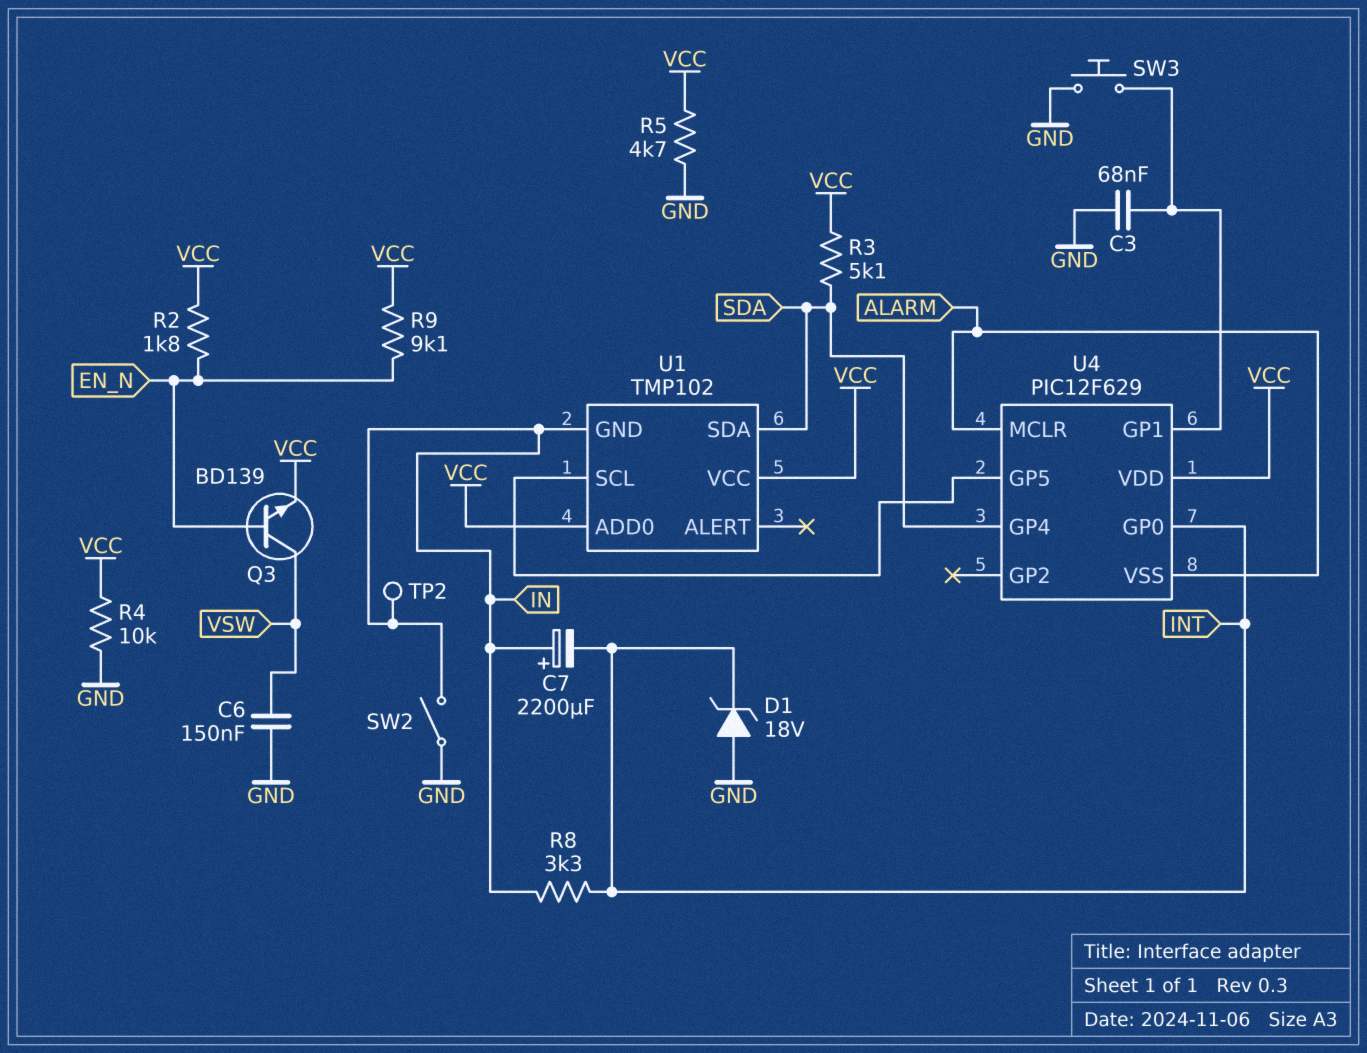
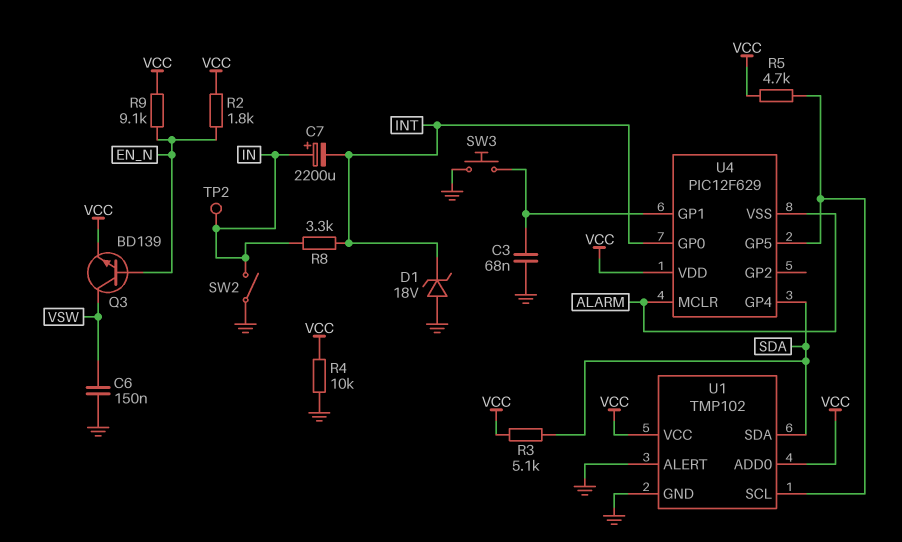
R5: 4.7k (GND, VCC) -> 4.7k (U1/SCL, VCC)
U1 pin ALERT: none -> GND
U1 pin GND: IN -> GND

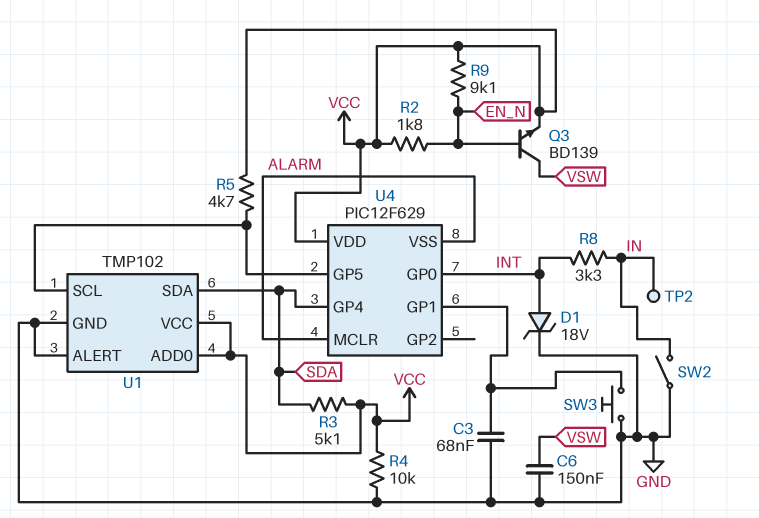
C7: 2200uF (plus IN, minus INT) -> none
D1: zener 18V (A GND, K INT) -> zener 18V (A INT, K GND)

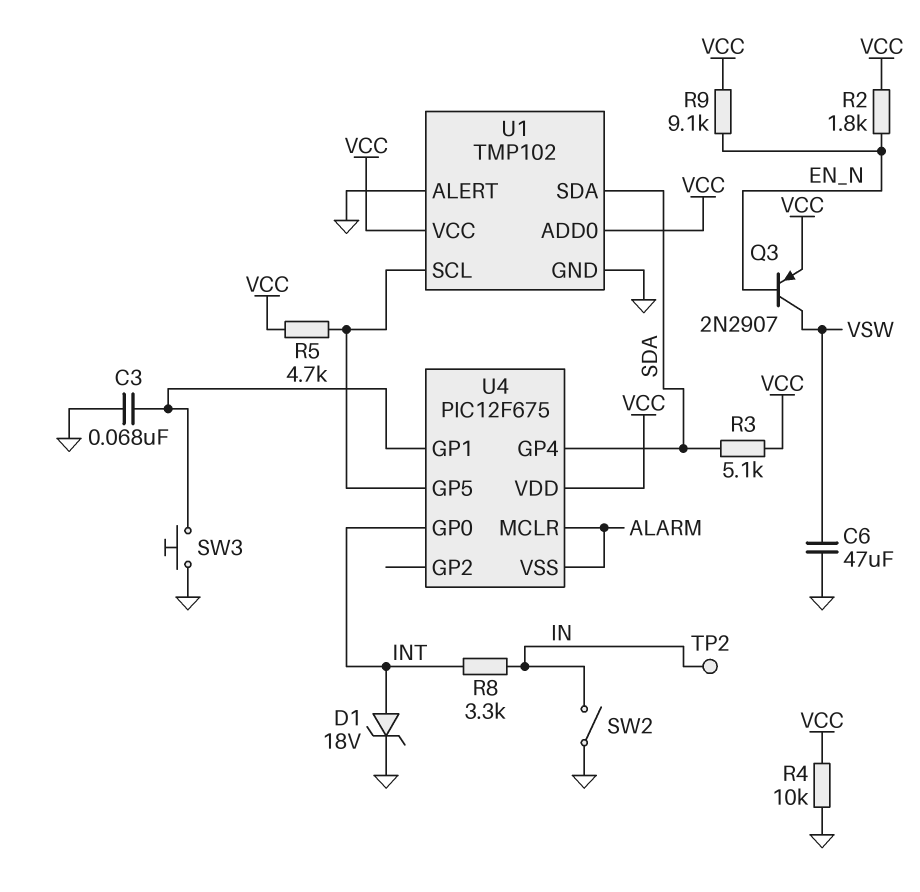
C6: 150nF (GND, VSW) -> 47uF (GND, VSW)
Q3: NPN BD139 (B EN_N, C VSW, E VCC) -> PNP 2N2907 (B EN_N, C VSW, E VCC)
U4: PIC12F629 -> PIC12F675

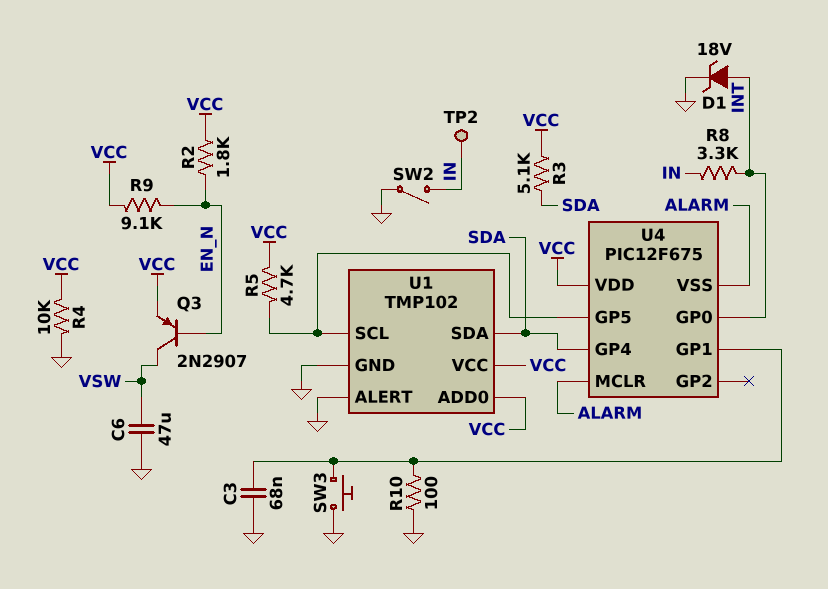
R10: none -> 100 (GND, U4/GP1)

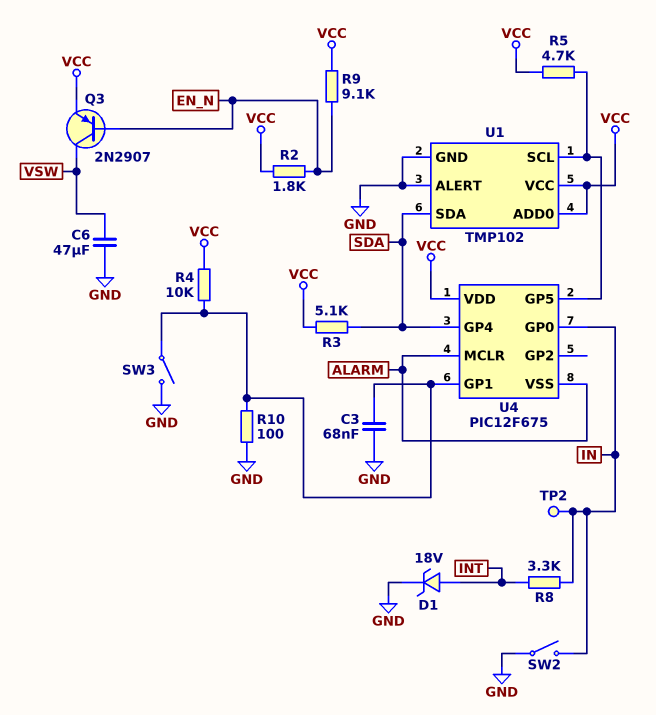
R4: 10k (GND, VCC) -> 10k (U4/GP1, VCC)
SW3: button (GND, U4/GP1) -> switch (GND, U4/GP1)
U4 pin GP0: INT -> IN

